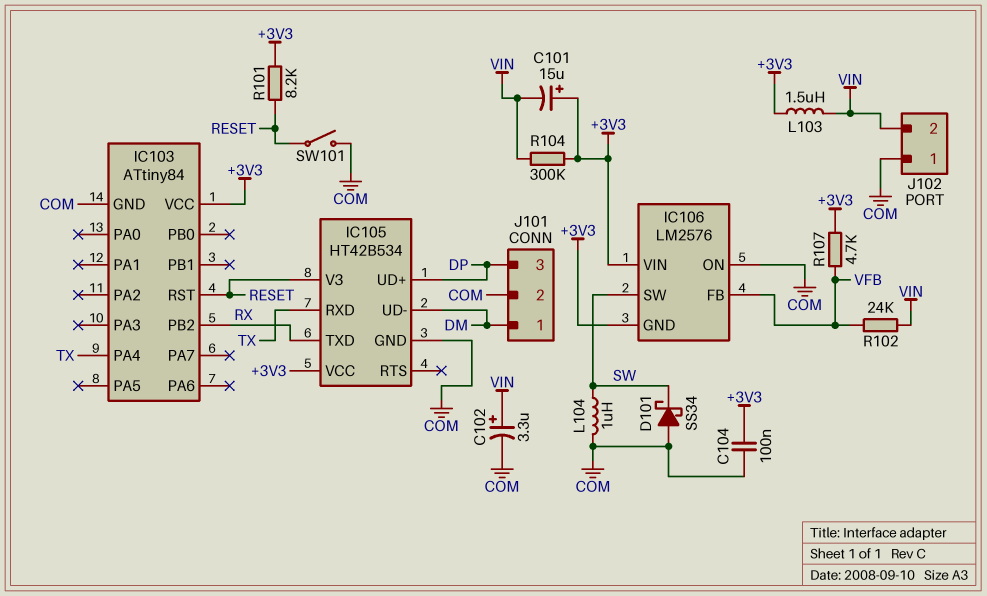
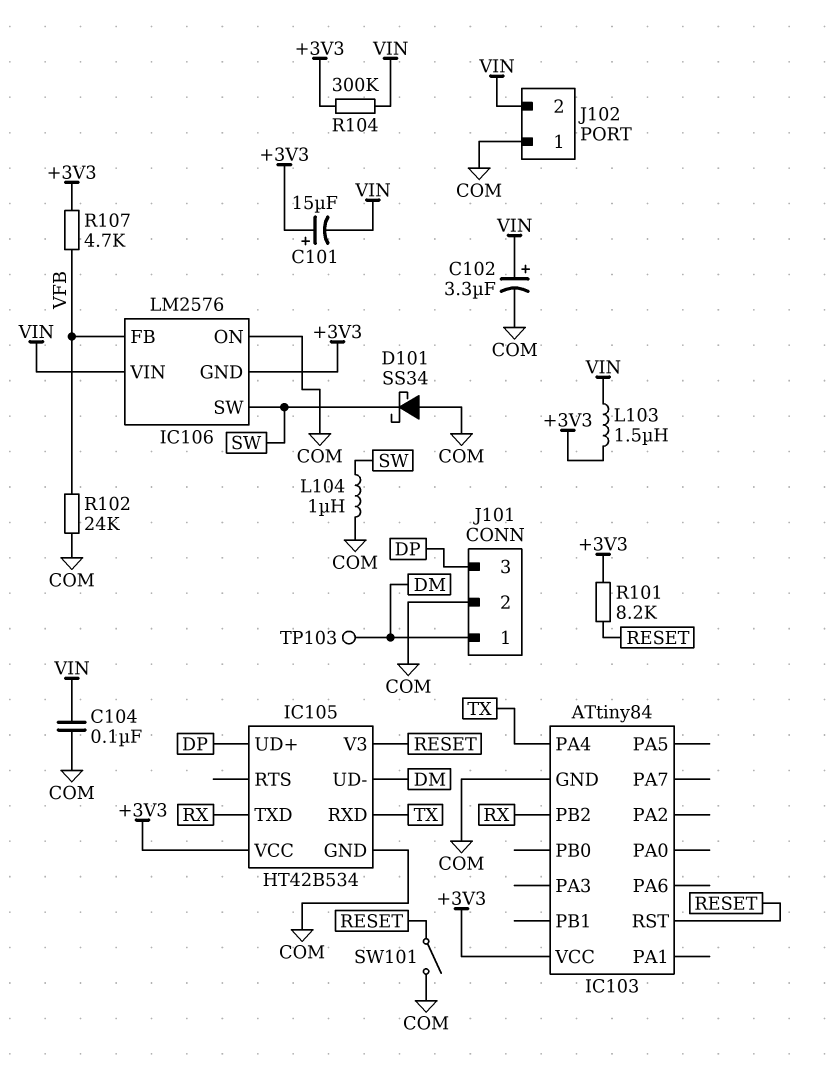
C104: 100nF (+3V3, COM) -> 100nF (COM, VIN)
IC106 pin VIN: +3V3 -> VIN
R102: 24k (VFB, VIN) -> 24k (COM, VFB)
TP103: none -> test point (DM)

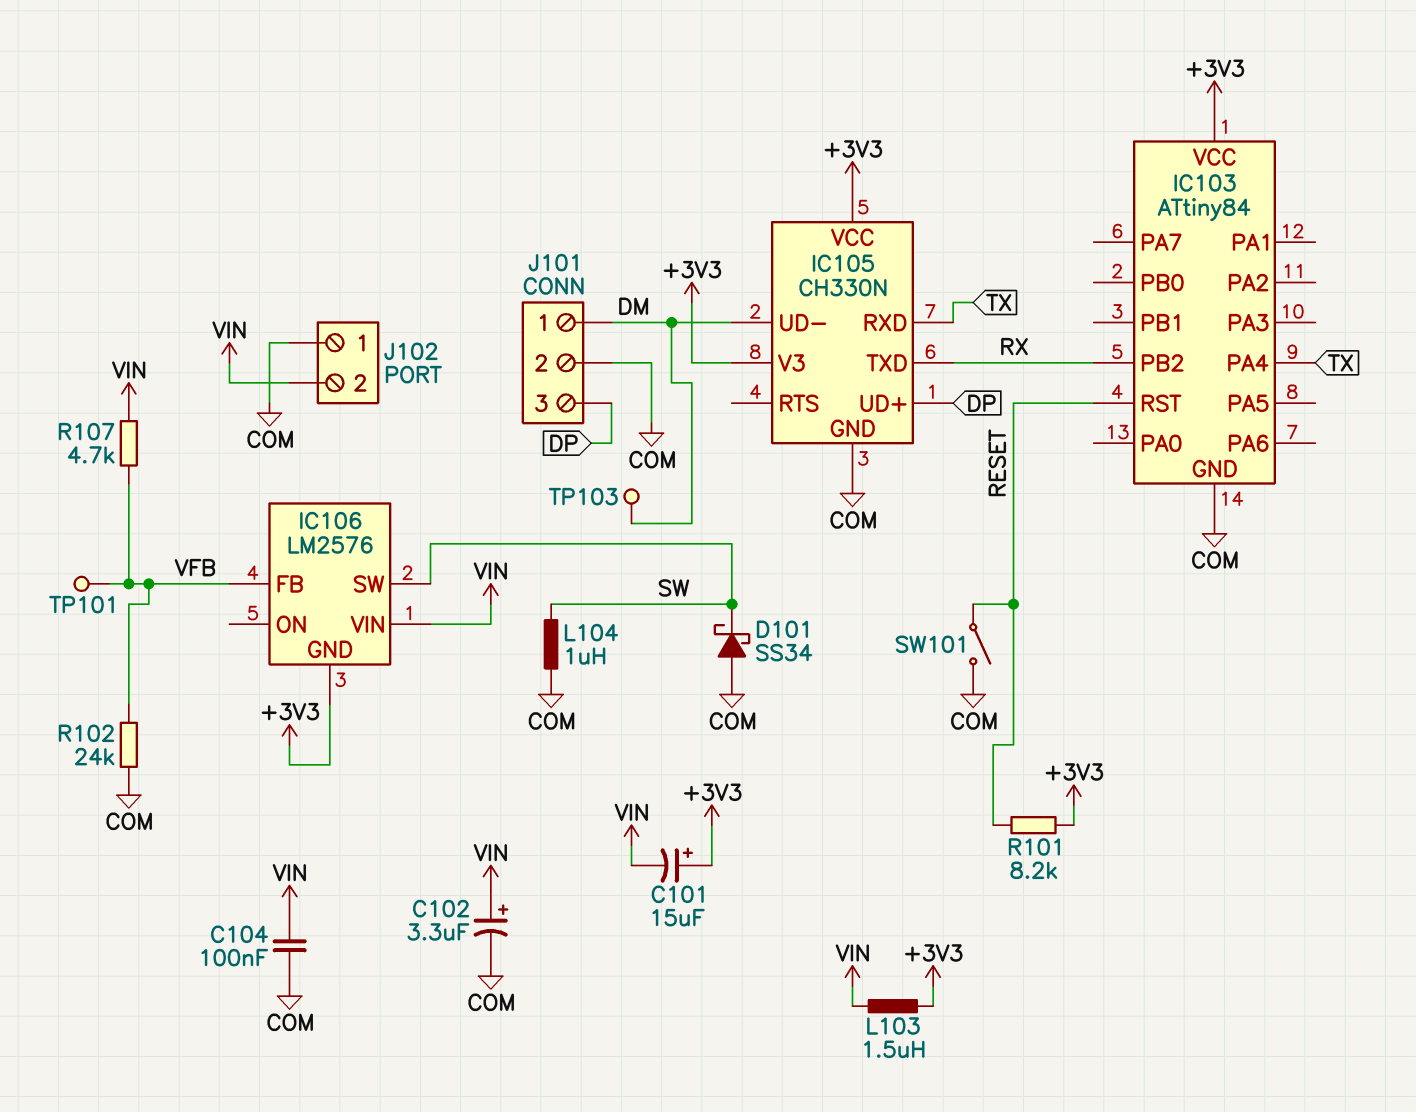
IC105: HT42B534 -> CH330N
IC105 pin V3: RESET -> +3V3
IC106 pin ON: COM -> none
R104: 300k (+3V3, VIN) -> none
R107: 4.7k (+3V3, VFB) -> 4.7k (VFB, VIN)
TP101: none -> test point (VFB)

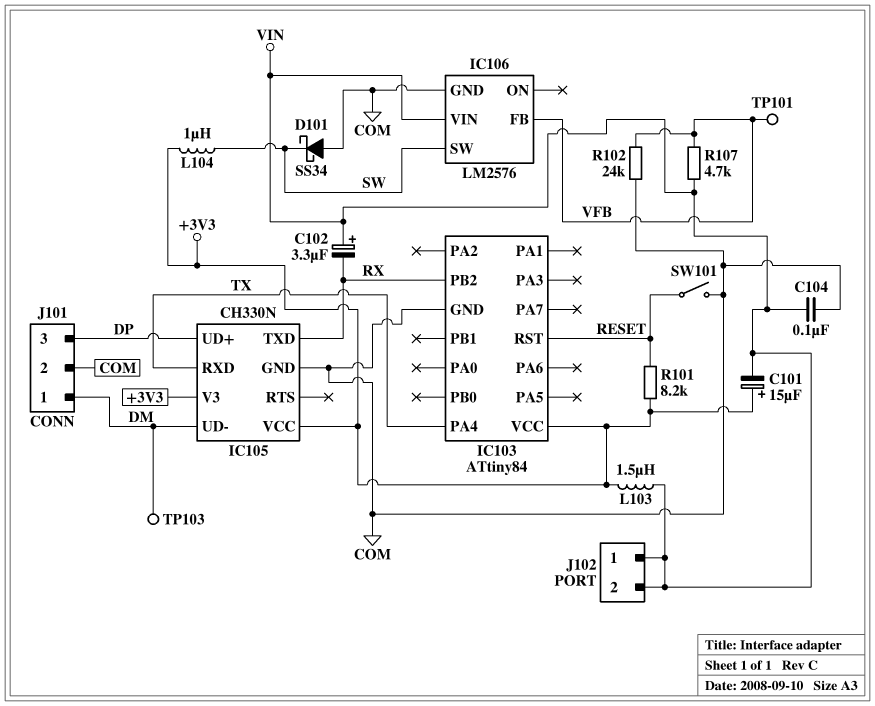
C102: 3.3uF (plus VIN, minus COM) -> 3.3uF (plus VIN, minus RX)
IC106 pin GND: +3V3 -> COM
J102 pin 1: COM -> VIN
L104: 1uH (COM, SW) -> 1uH (+3V3, SW)

